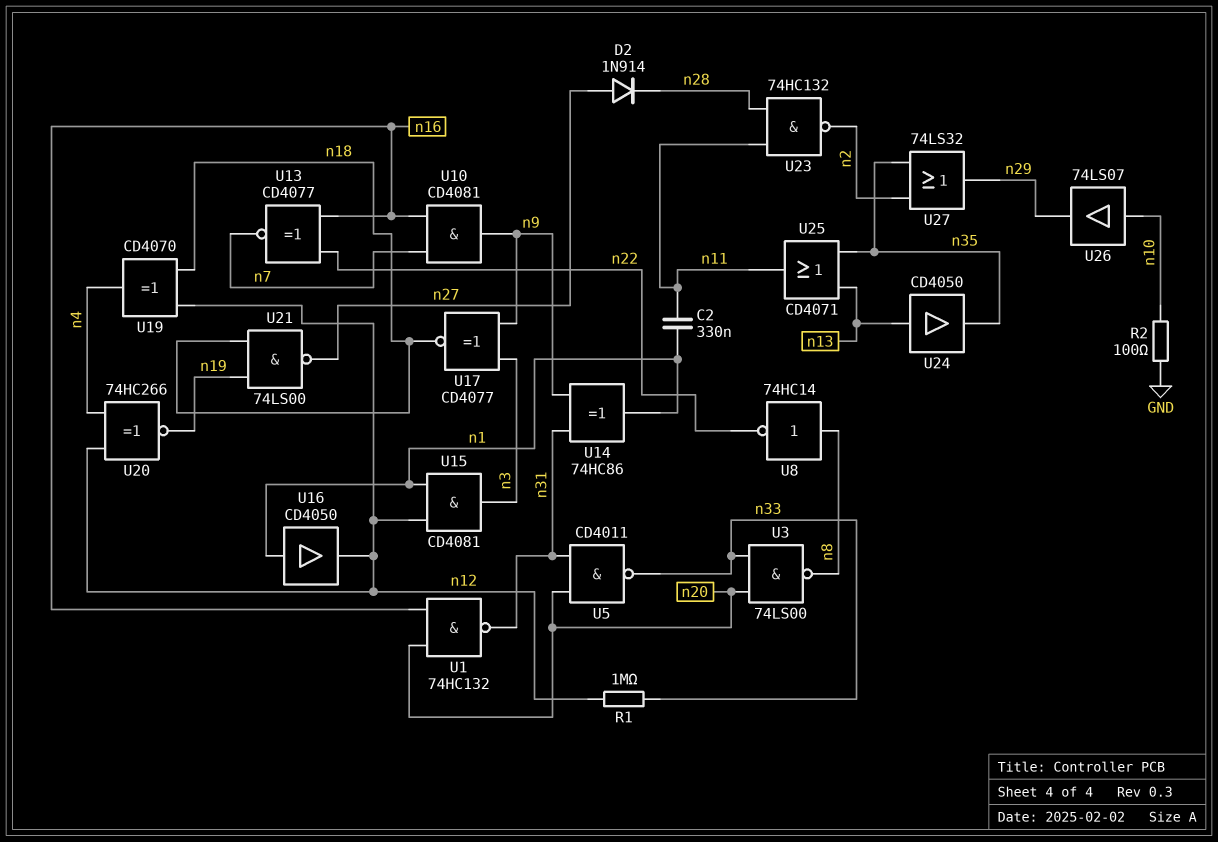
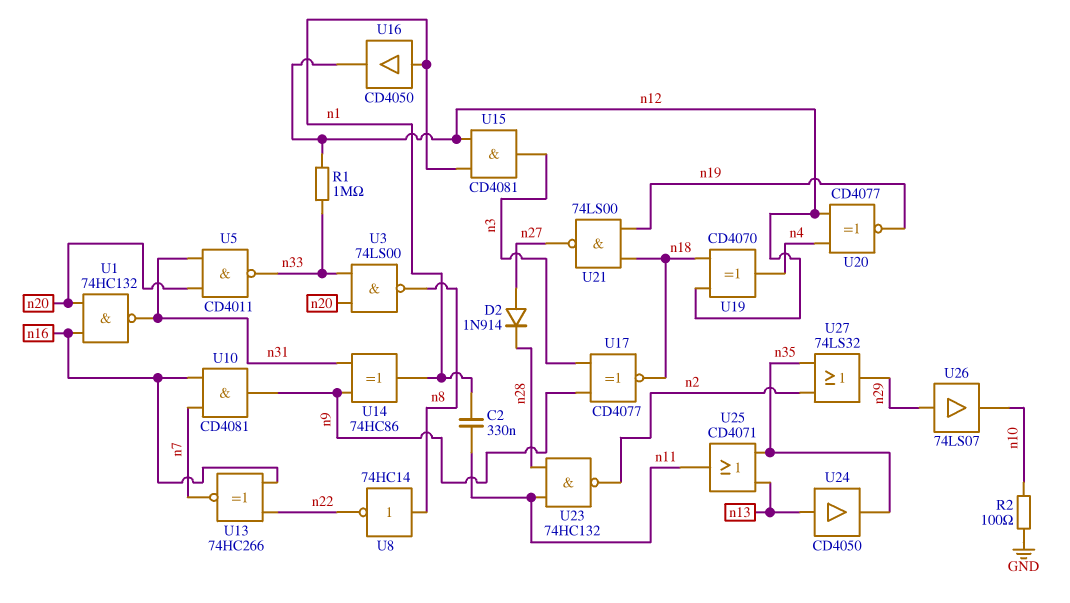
U13: XNOR CD4077 (in n16, in n22, out n7) -> XNOR 74HC266 (in n16, in n22, out n7)
U20: XNOR 74HC266 (in n4, in n12, out n19) -> XNOR CD4077 (in n4, in n12, out n19)
U26: buffer 74LS07 (in n10, out n29) -> buffer 74LS07 (in n29, out n10)

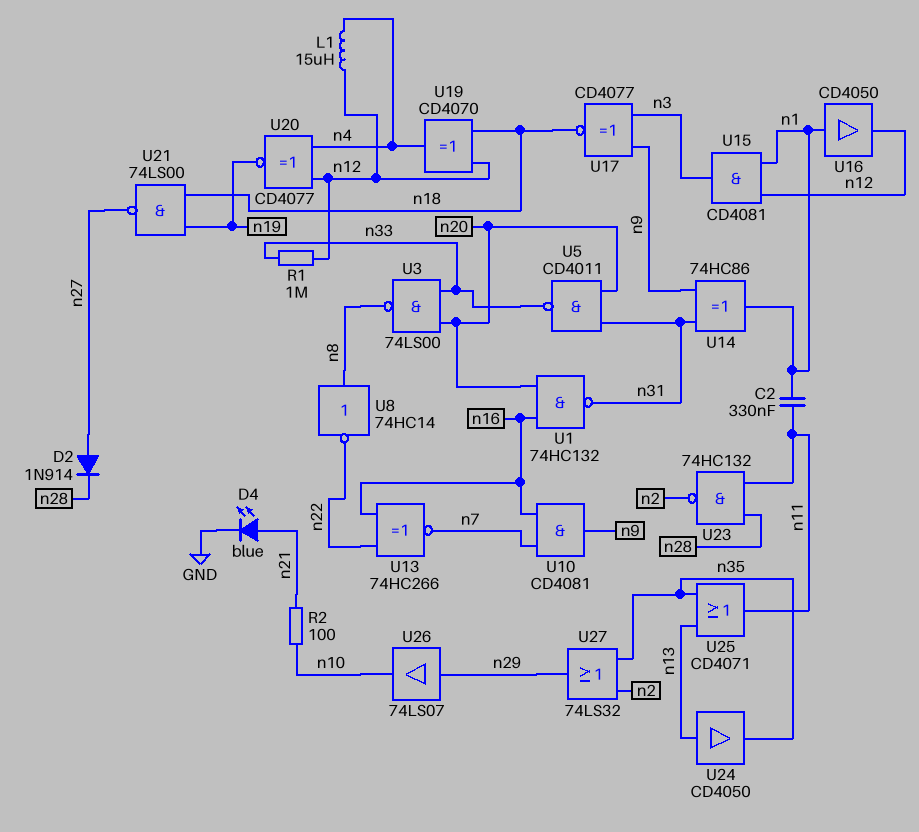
D4: none -> LED blue (A n21, K GND)
L1: none -> 15uH (n4, n12)
R2: 100 (GND, n10) -> 100 (n10, n21)

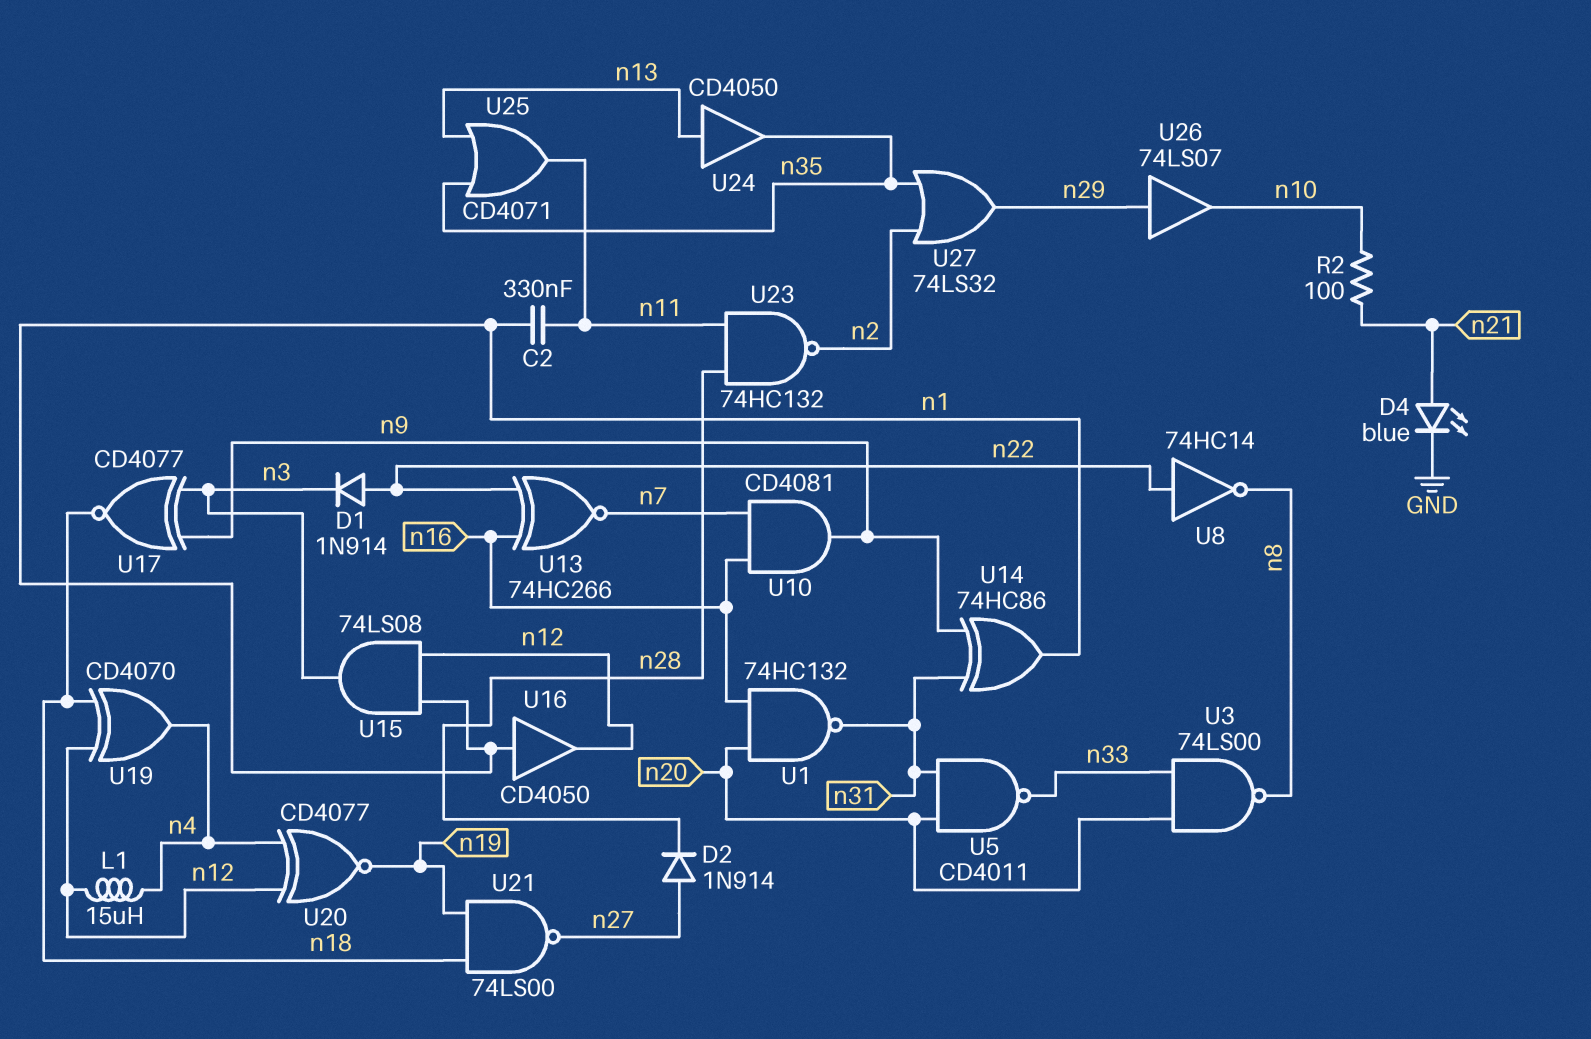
D1: none -> diode 1N914 (A n22, K n3)
R1: 1M (n12, n33) -> none
U8: NOT 74HC14 (in n8, out n22) -> NOT 74HC14 (in n22, out n8)
U15: AND CD4081 (in n1, in n12, out n3) -> AND 74LS08 (in n1, in n12, out n3)

